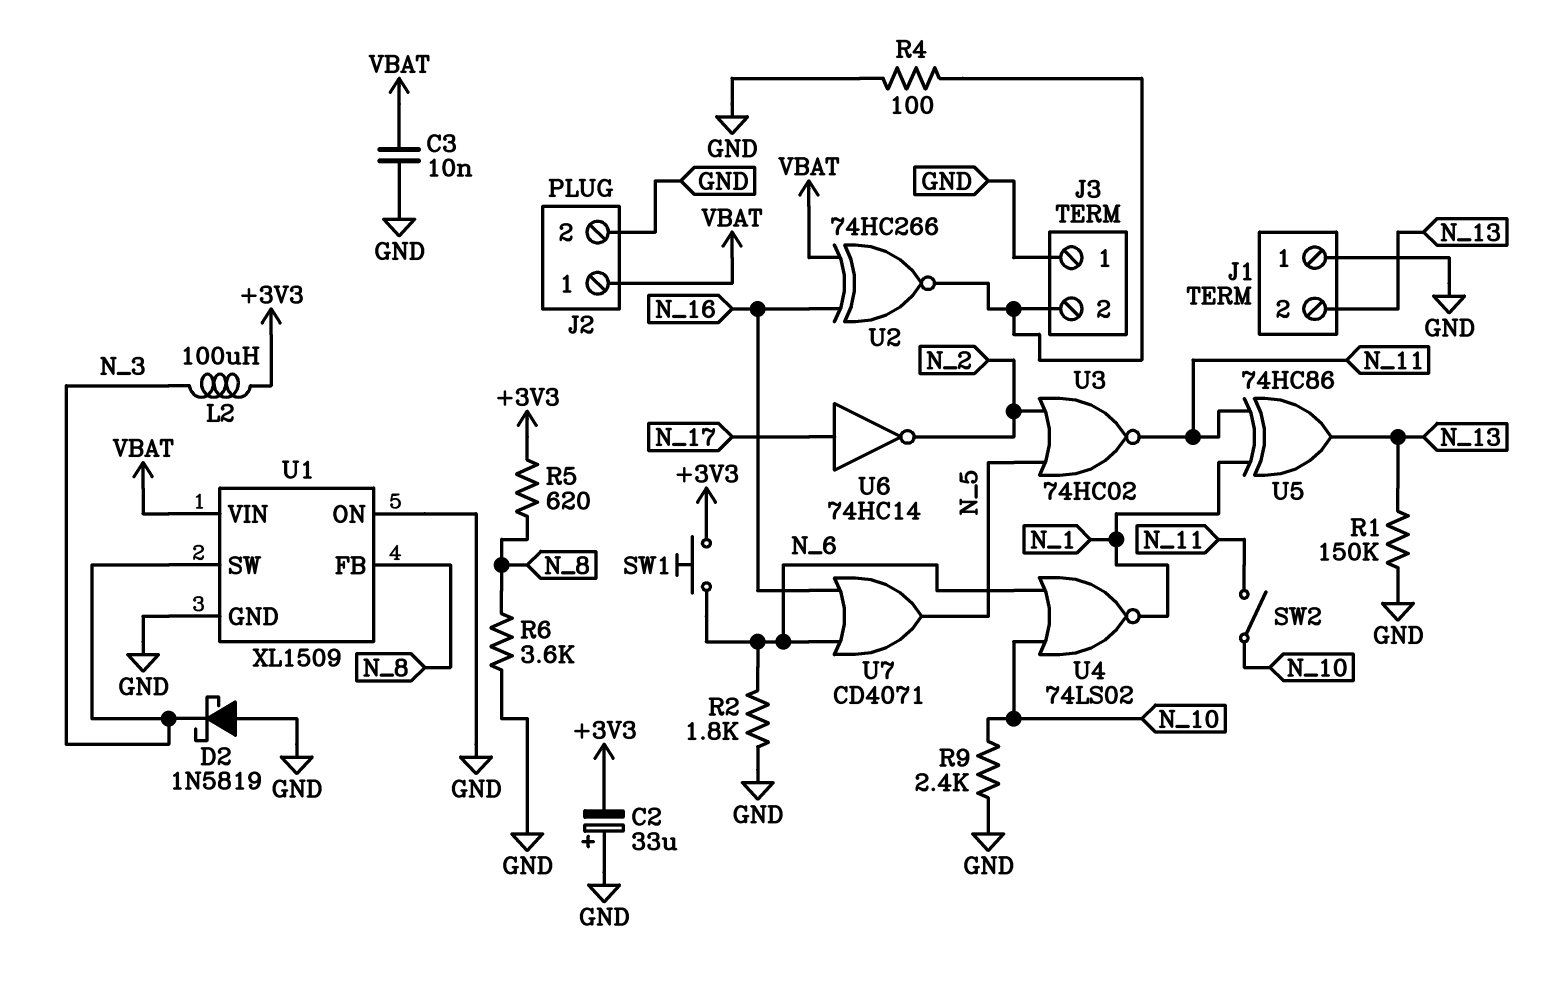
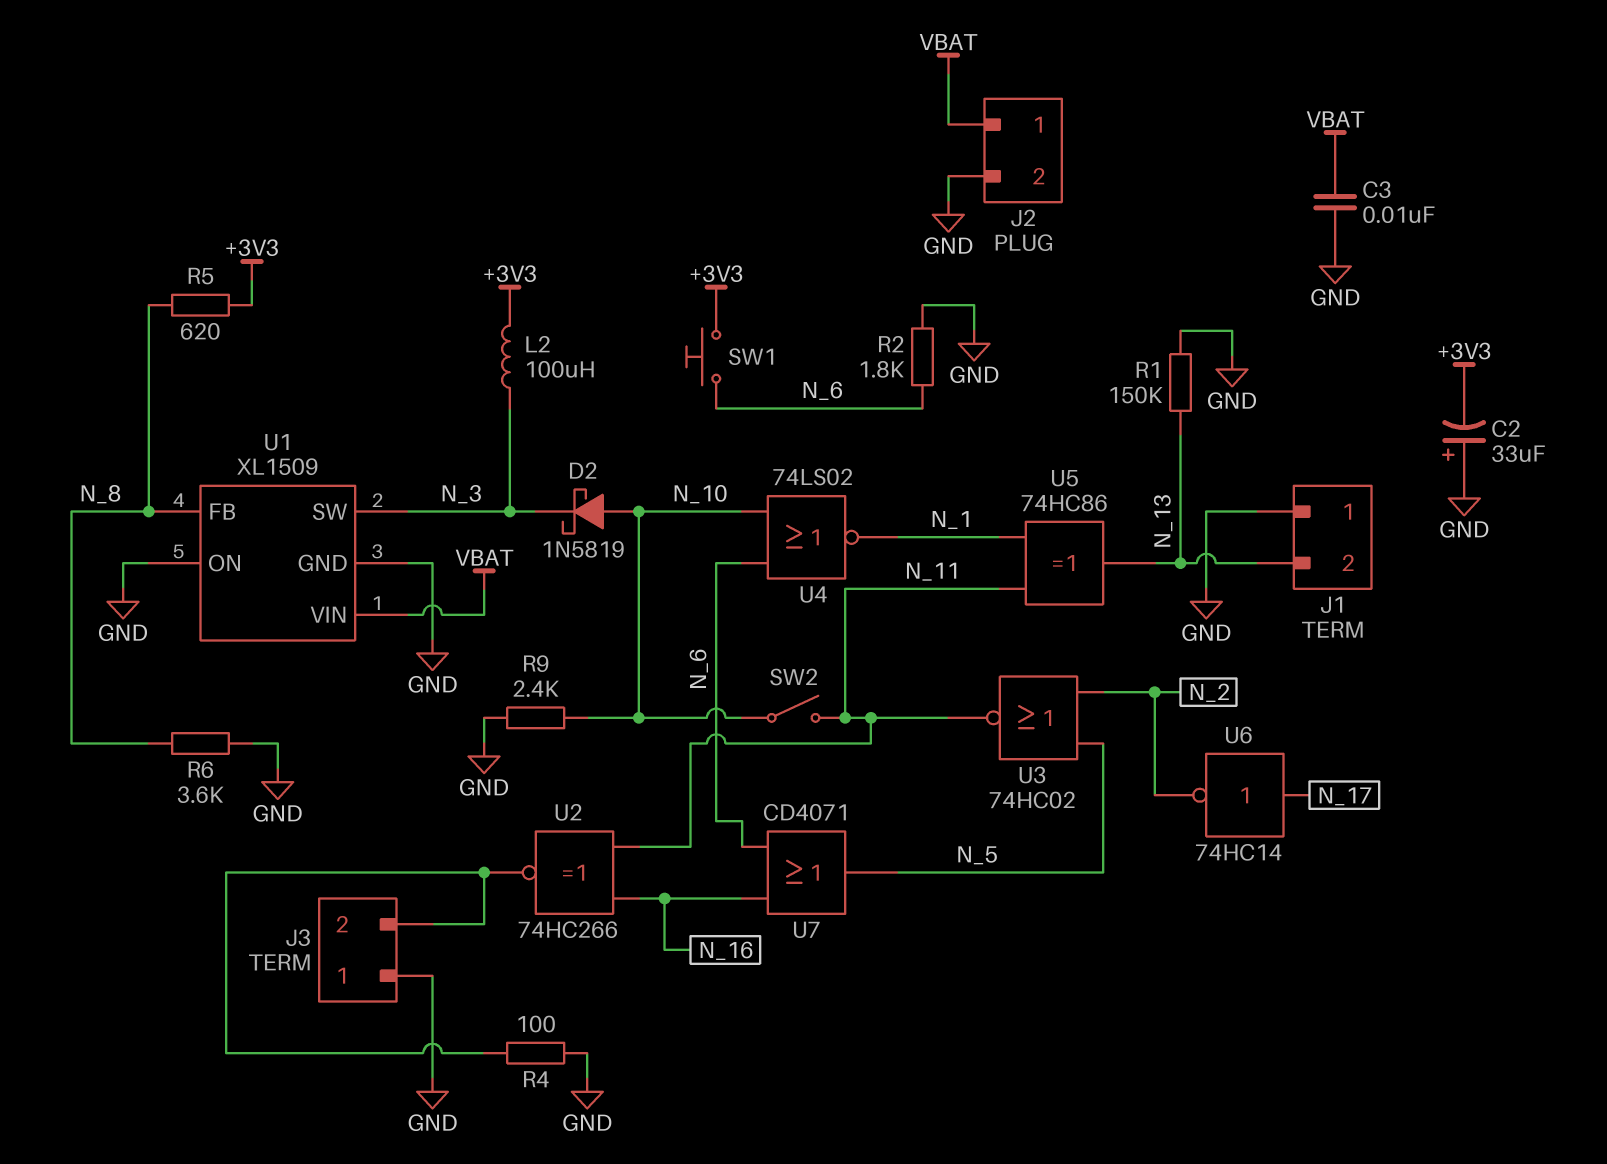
D2: schottky 1N5819 (A GND, K N_3) -> schottky 1N5819 (A N_10, K N_3)
U2: XNOR 74HC266 (in N_16, in VBAT, out J3/2) -> XNOR 74HC266 (in N_11, in N_16, out J3/2)

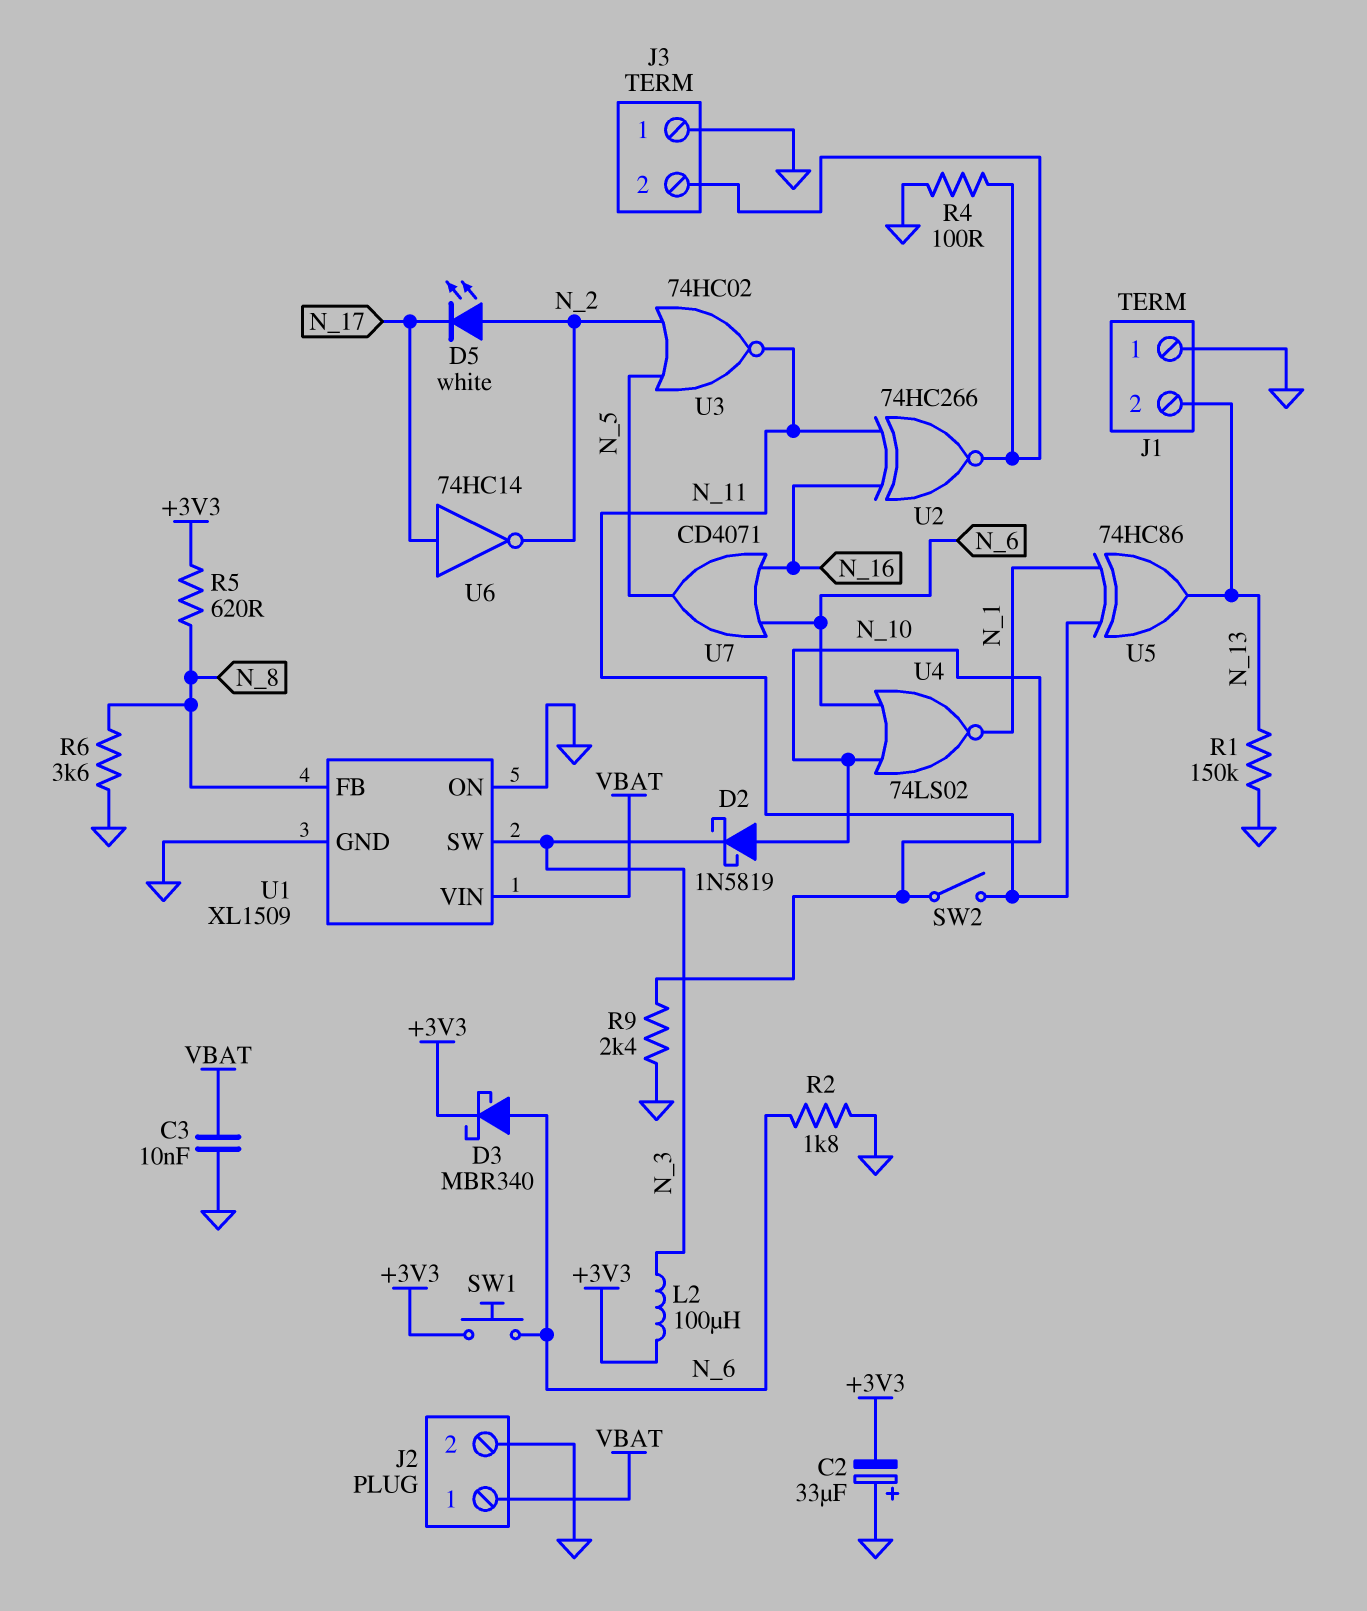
D3: none -> schottky MBR340 (A N_6, K +3V3)
D5: none -> LED white (A N_2, K N_17)

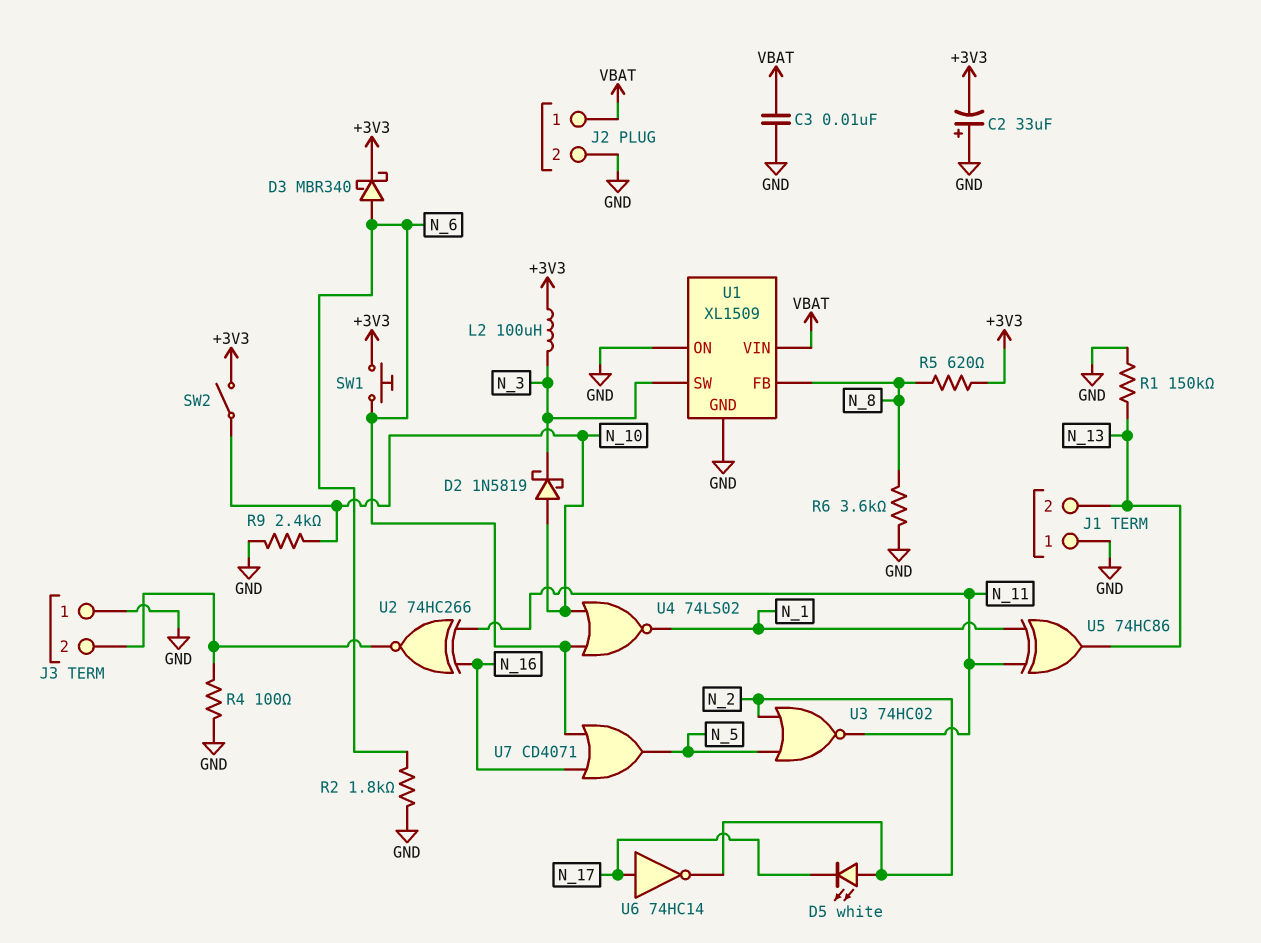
SW2: switch (N_10, N_11) -> switch (+3V3, N_10)

